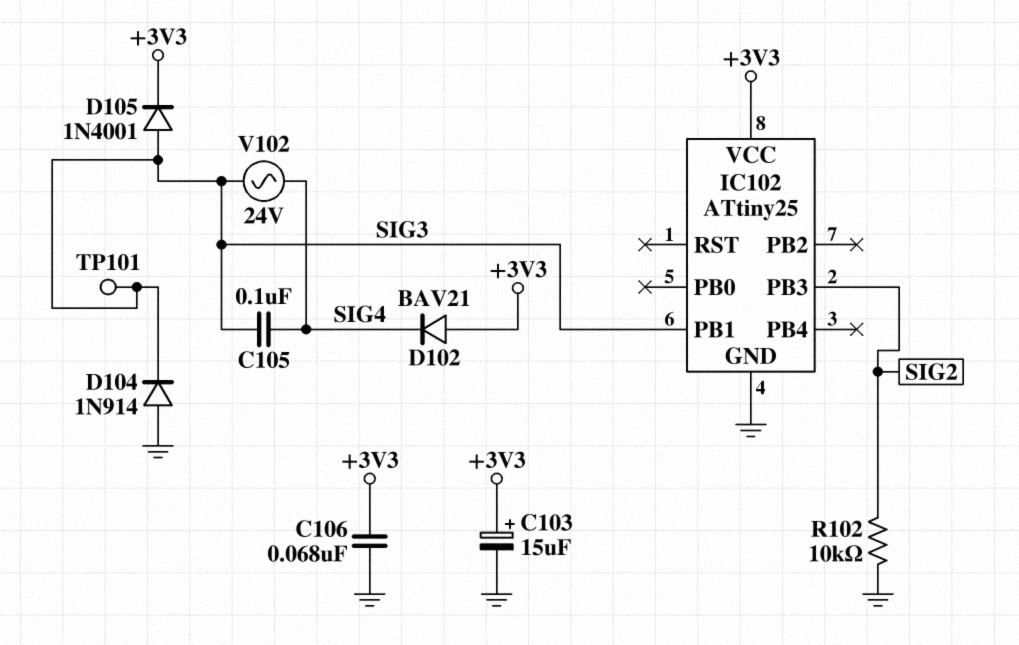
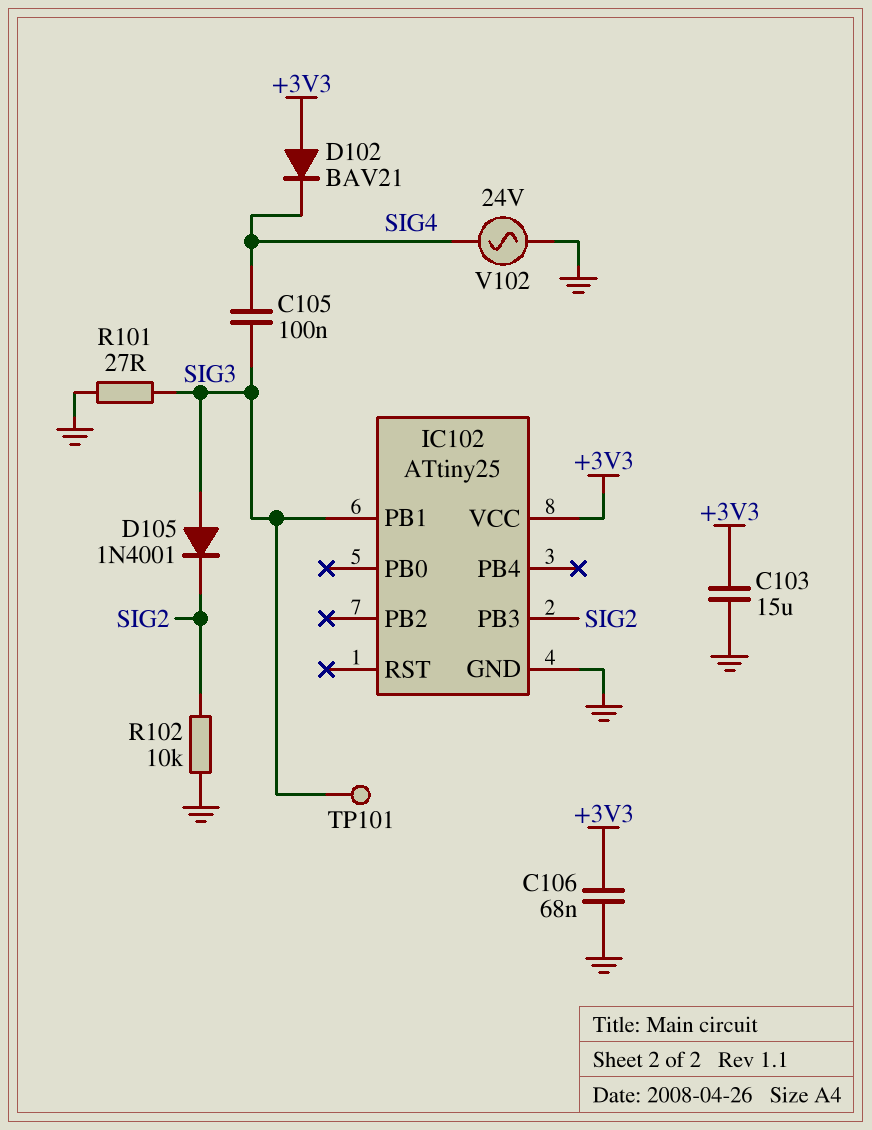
C103: 15uF (plus +3V3, minus GND) -> 15uF (+3V3, GND)
D104: diode 1N914 (A GND, K SIG3) -> none
D105: diode 1N4001 (A SIG3, K +3V3) -> diode 1N4001 (A SIG3, K SIG2)
R101: none -> 27 (GND, SIG3)
V102: AC 24V (SIG3, SIG4) -> AC 24V (GND, SIG4)

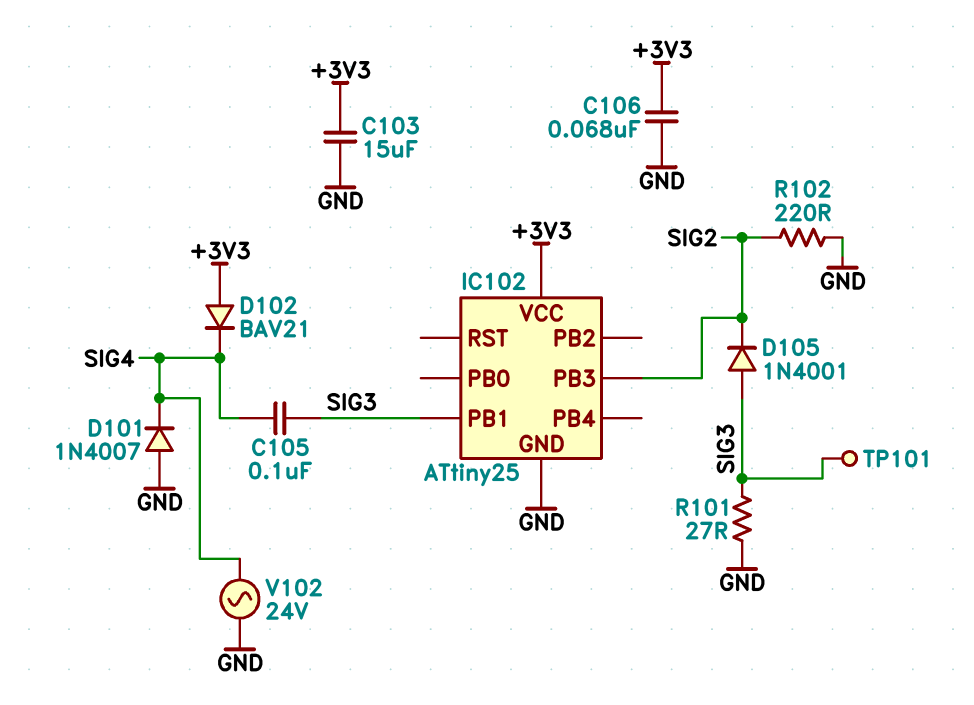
D101: none -> diode 1N4007 (A GND, K SIG4)
R102: 10k (GND, SIG2) -> 220 (GND, SIG2)

